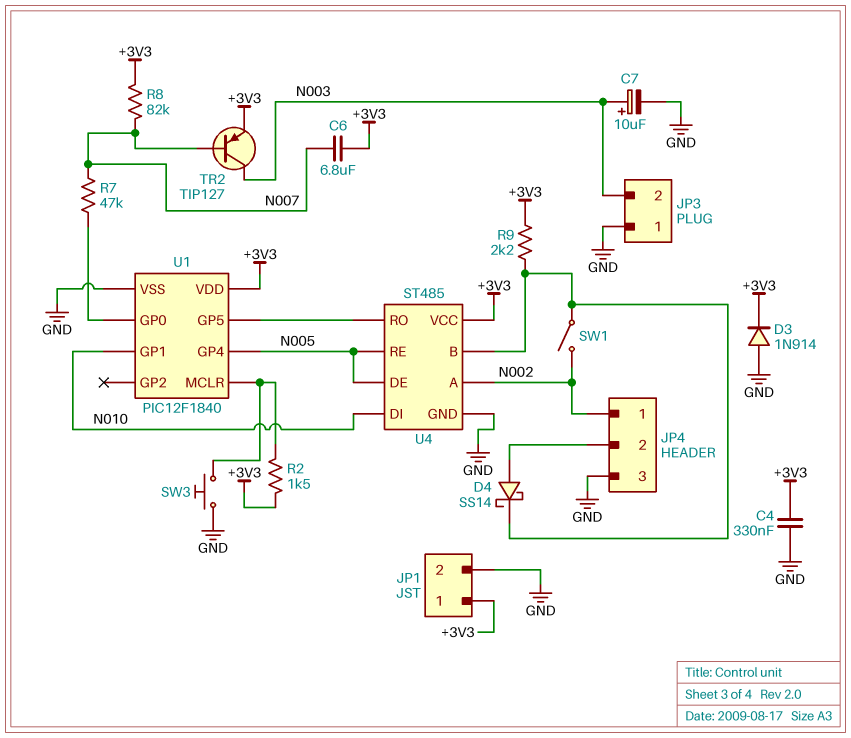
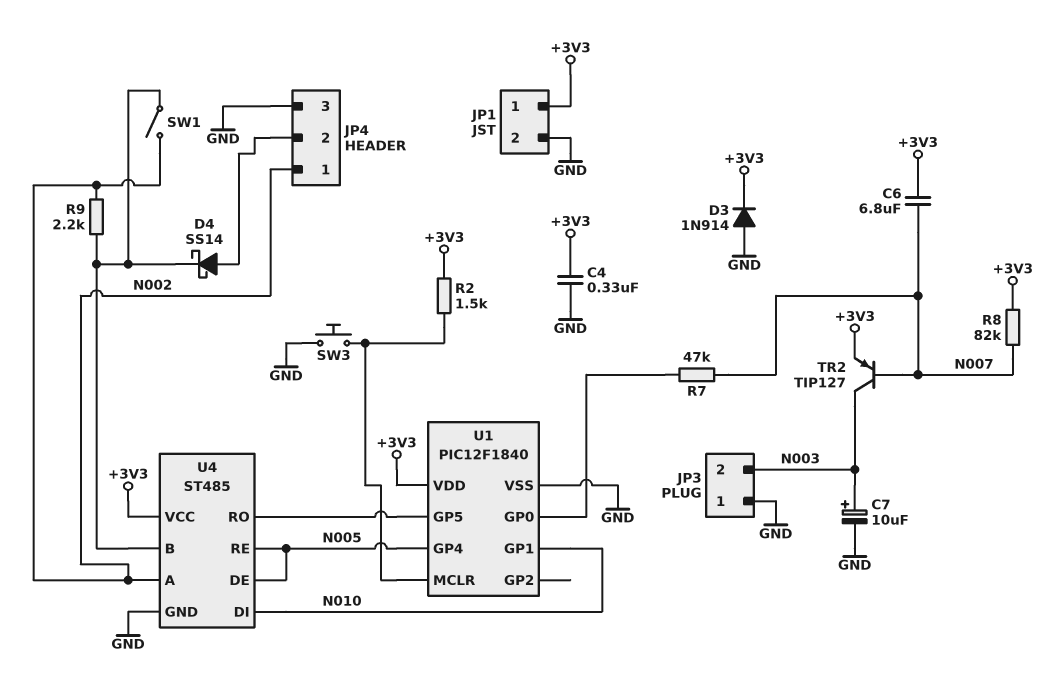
R9: 2.2k (+3V3, U4/B) -> 2.2k (N002, U4/B)

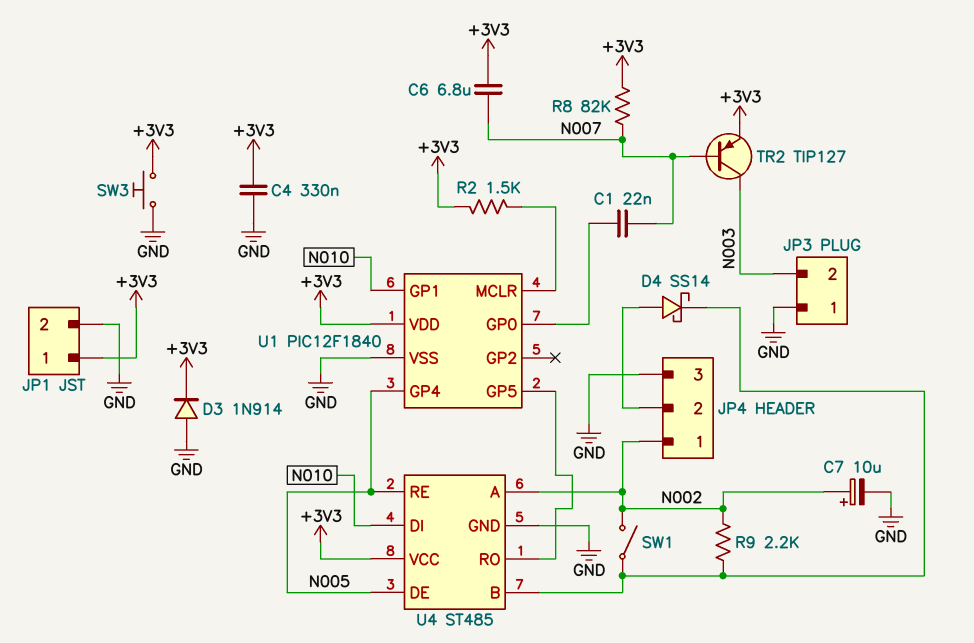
C1: none -> 22nF (N007, U1/GP0)
C7: 10uF (plus N003, minus GND) -> 10uF (plus N002, minus GND)
R7: 47k (N007, U1/GP0) -> none
SW3: button (GND, U1/MCLR) -> button (+3V3, GND)

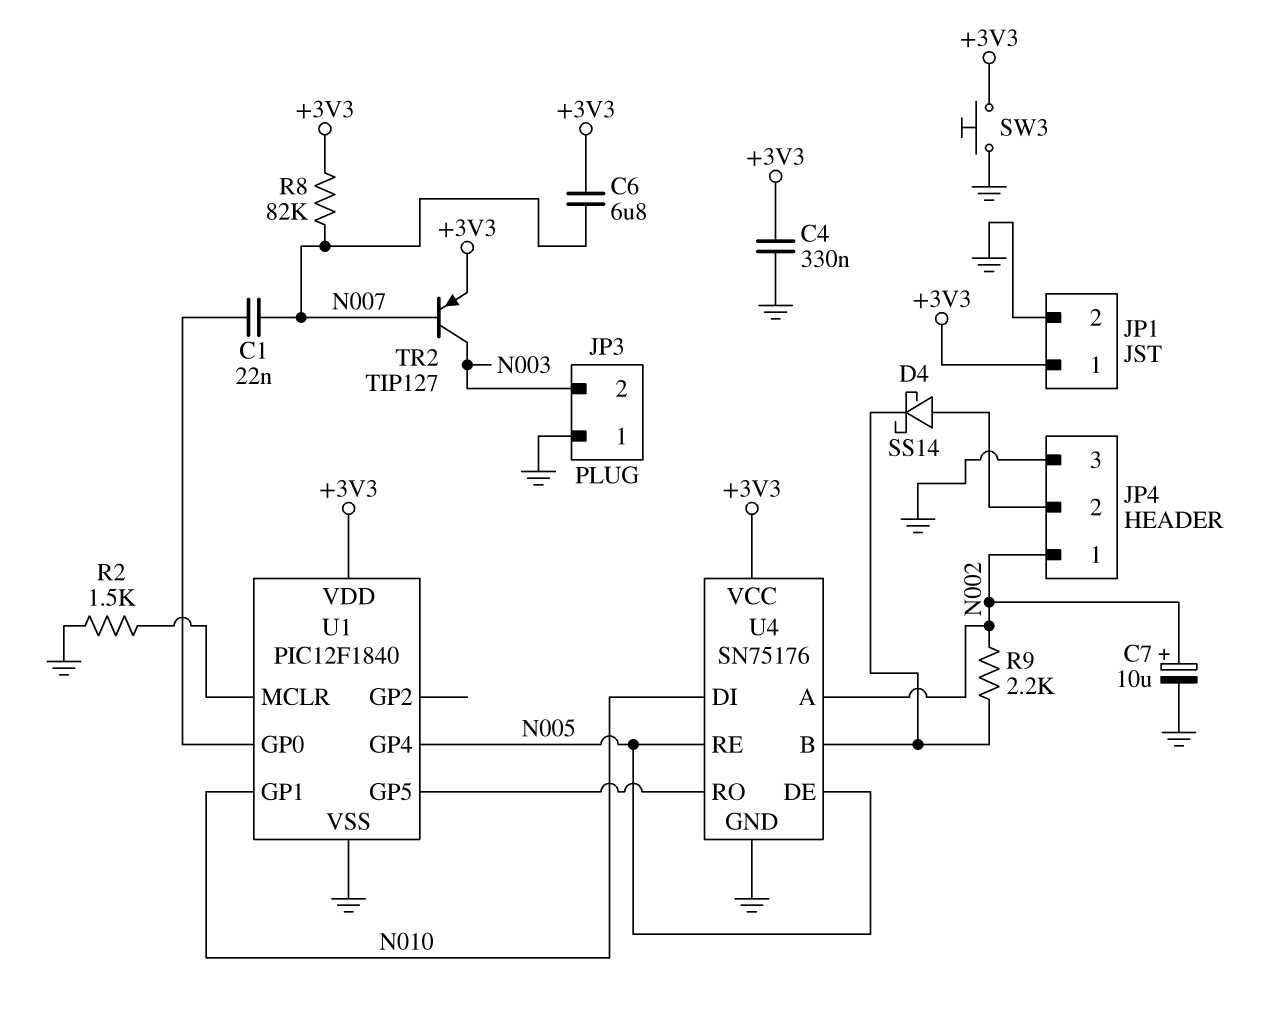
D3: diode 1N914 (A GND, K +3V3) -> none
R2: 1.5k (+3V3, U1/MCLR) -> 1.5k (GND, U1/MCLR)
SW1: switch (N002, U4/B) -> none
U4: ST485 -> SN75176

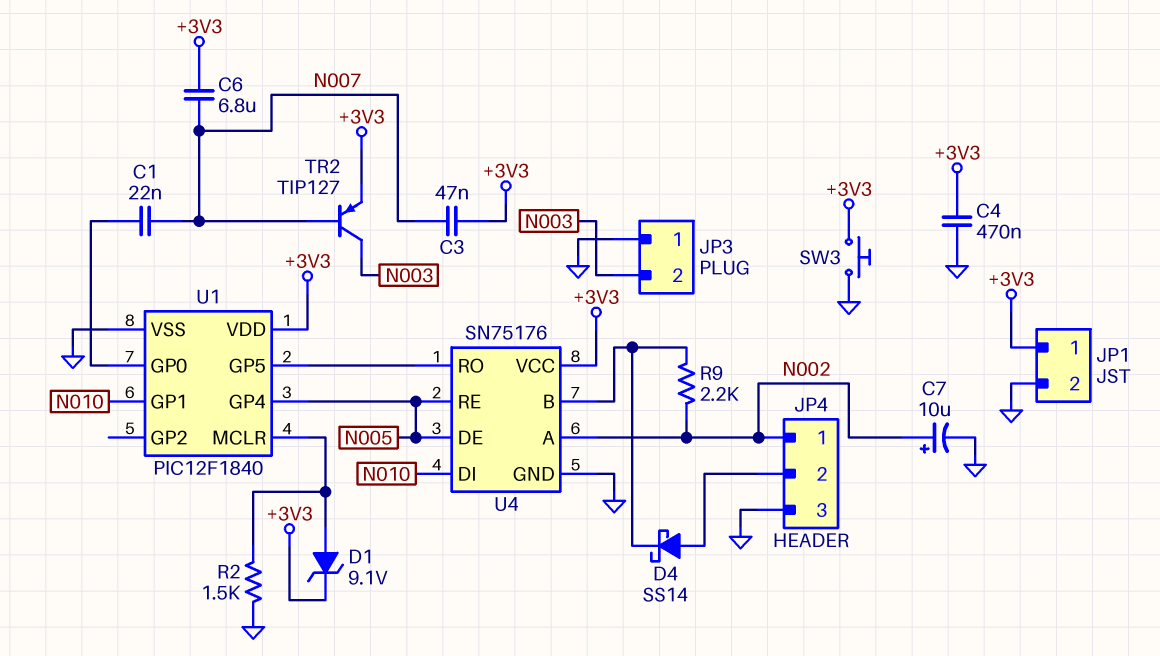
C3: none -> 47nF (+3V3, N007)
C4: 330nF (+3V3, GND) -> 470nF (+3V3, GND)
D1: none -> zener 9.1V (A U1/MCLR, K +3V3)
R8: 82k (+3V3, N007) -> none

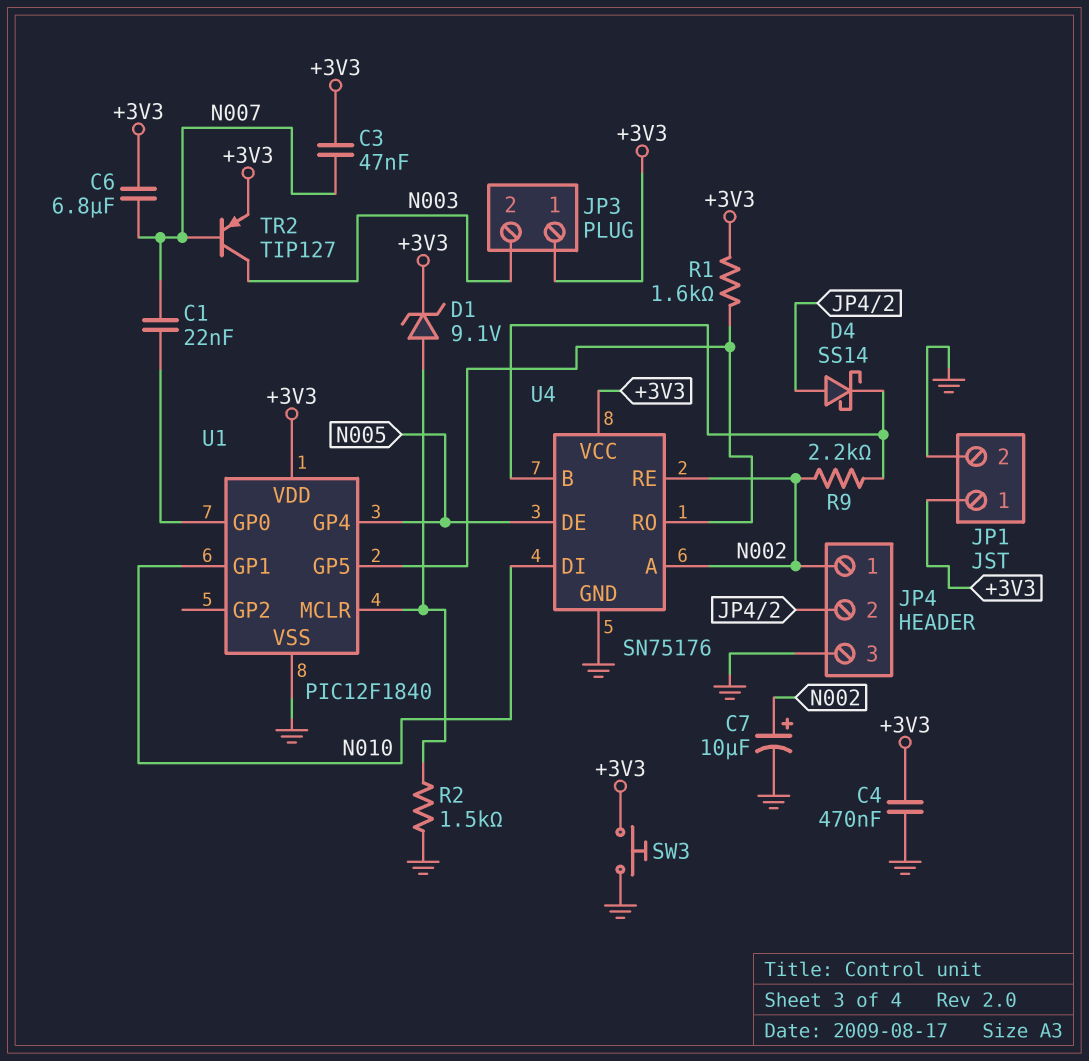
JP3 pin 1: GND -> +3V3
R1: none -> 1.6k (+3V3, U1/GP5)
U4 pin RE: N005 -> N002

